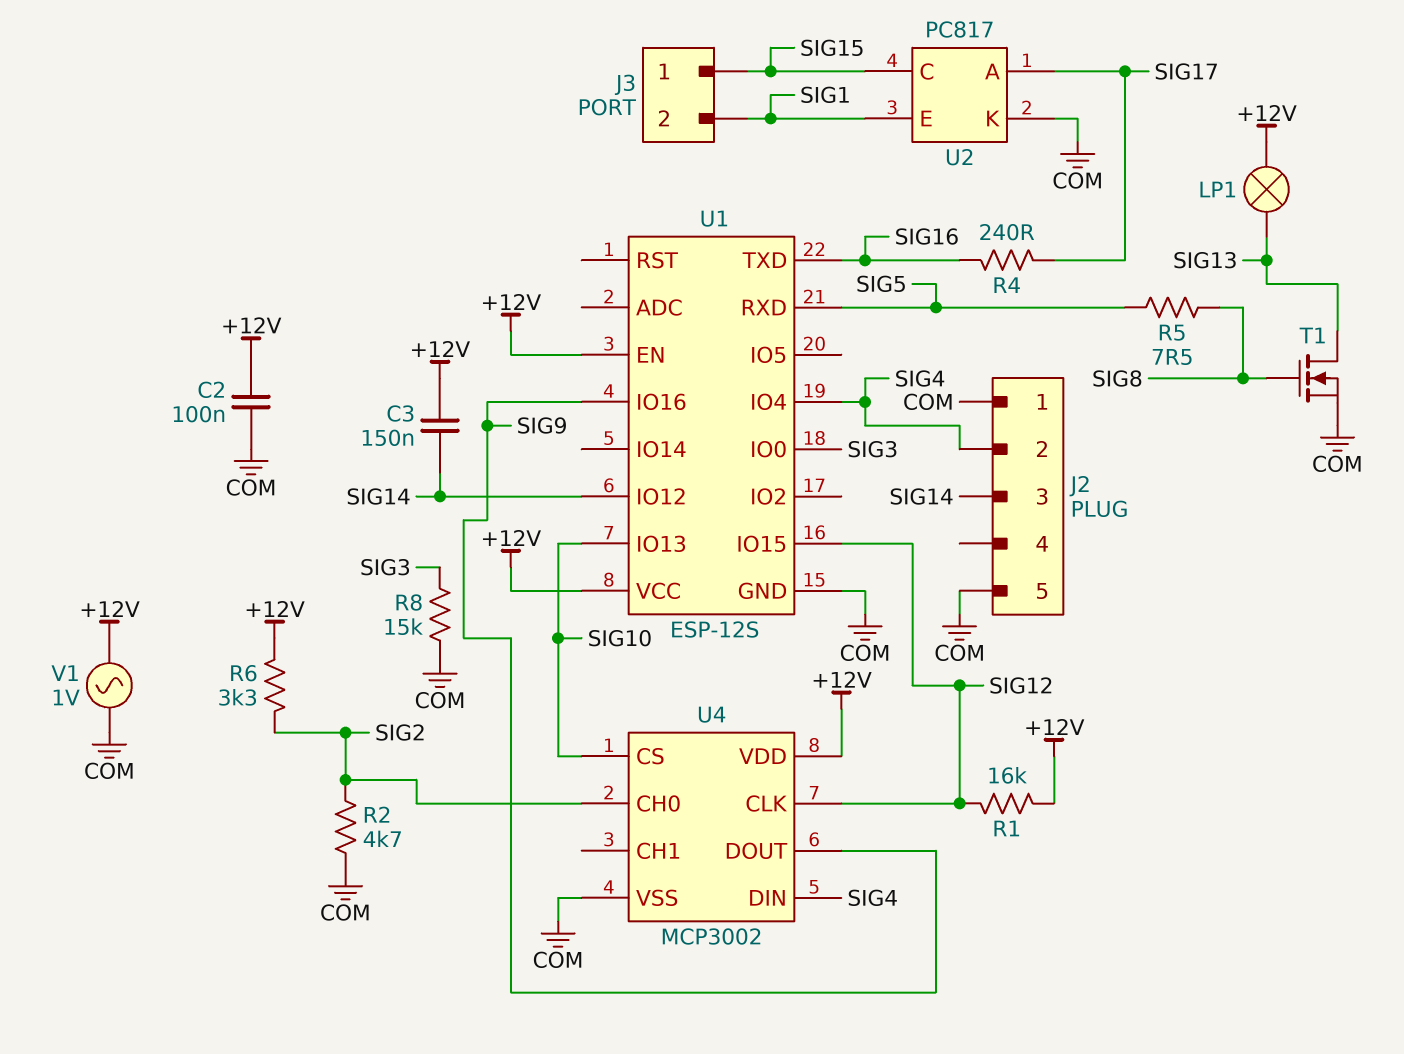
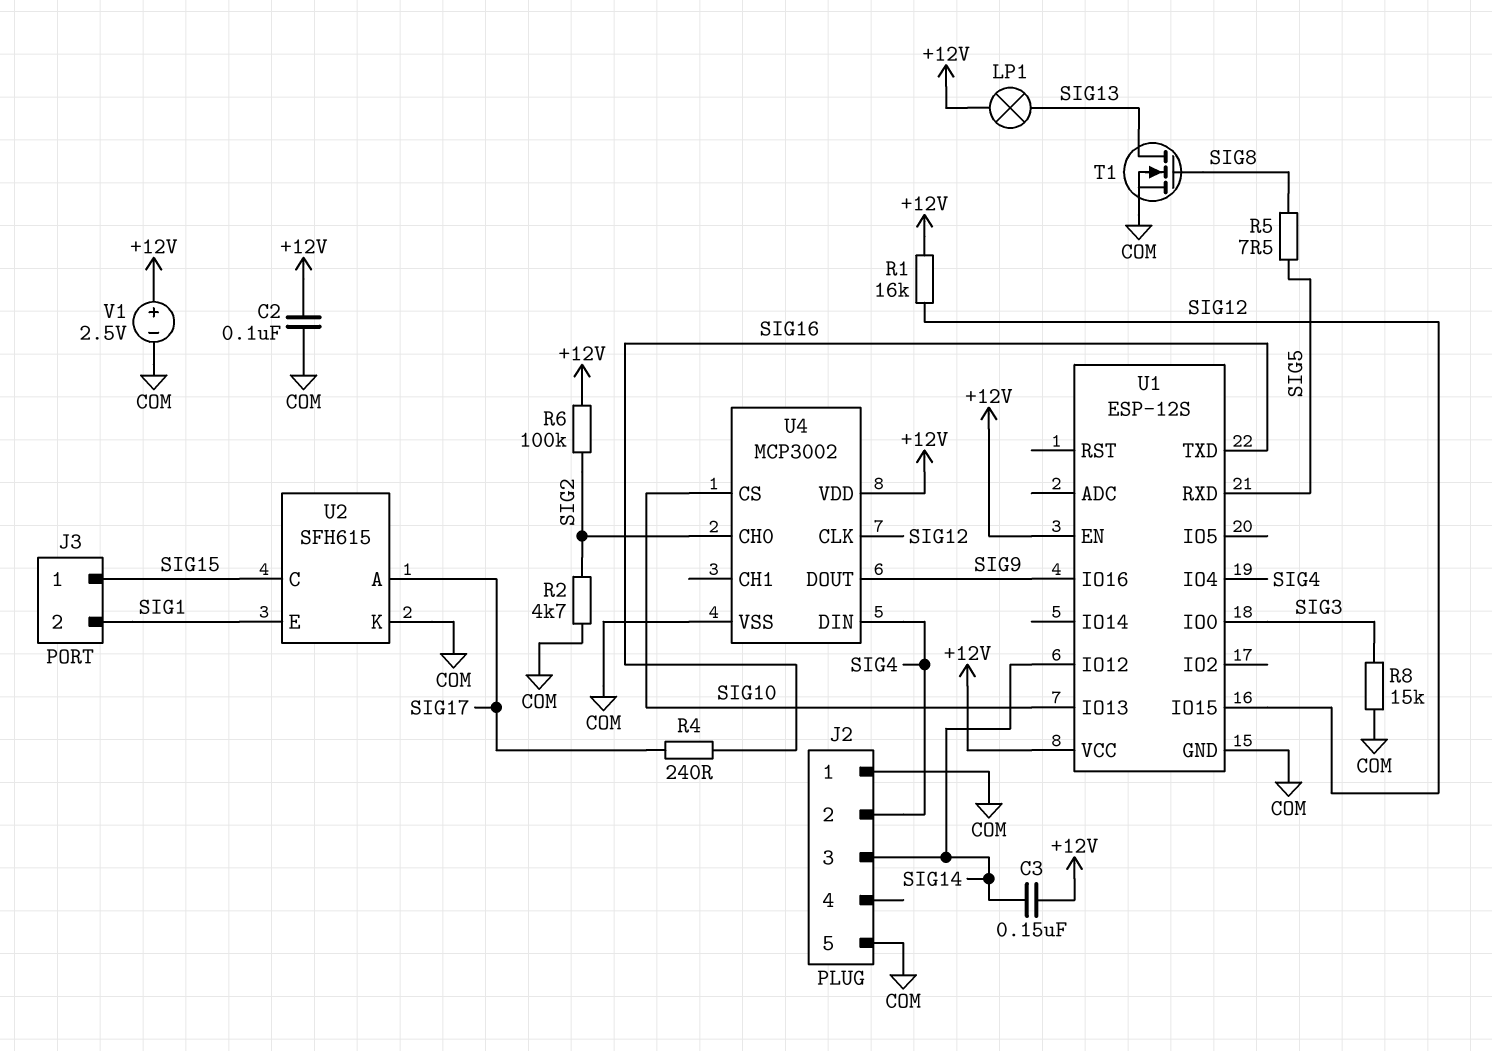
R6: 3.3k (+12V, SIG2) -> 100k (+12V, SIG2)
U2: PC817 -> SFH615
V1: AC 1V (+12V, COM) -> 2.5V (plus +12V, minus COM)

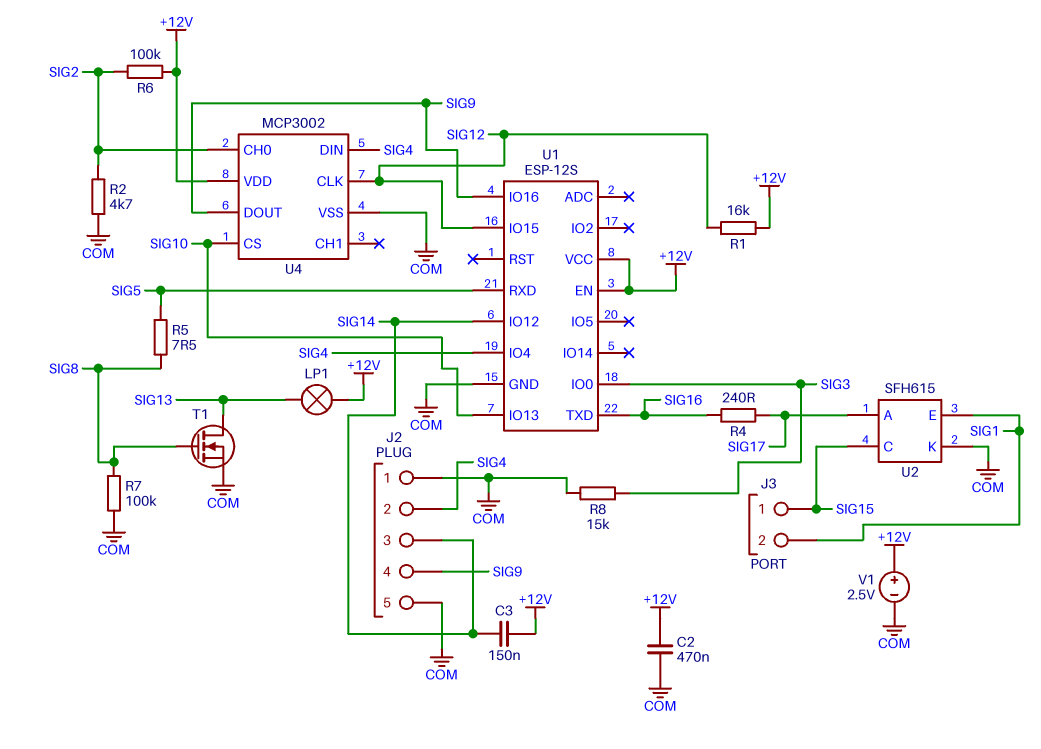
C2: 100nF (+12V, COM) -> 470nF (+12V, COM)
J2 pin 4: none -> SIG9
R7: none -> 100k (COM, SIG8)

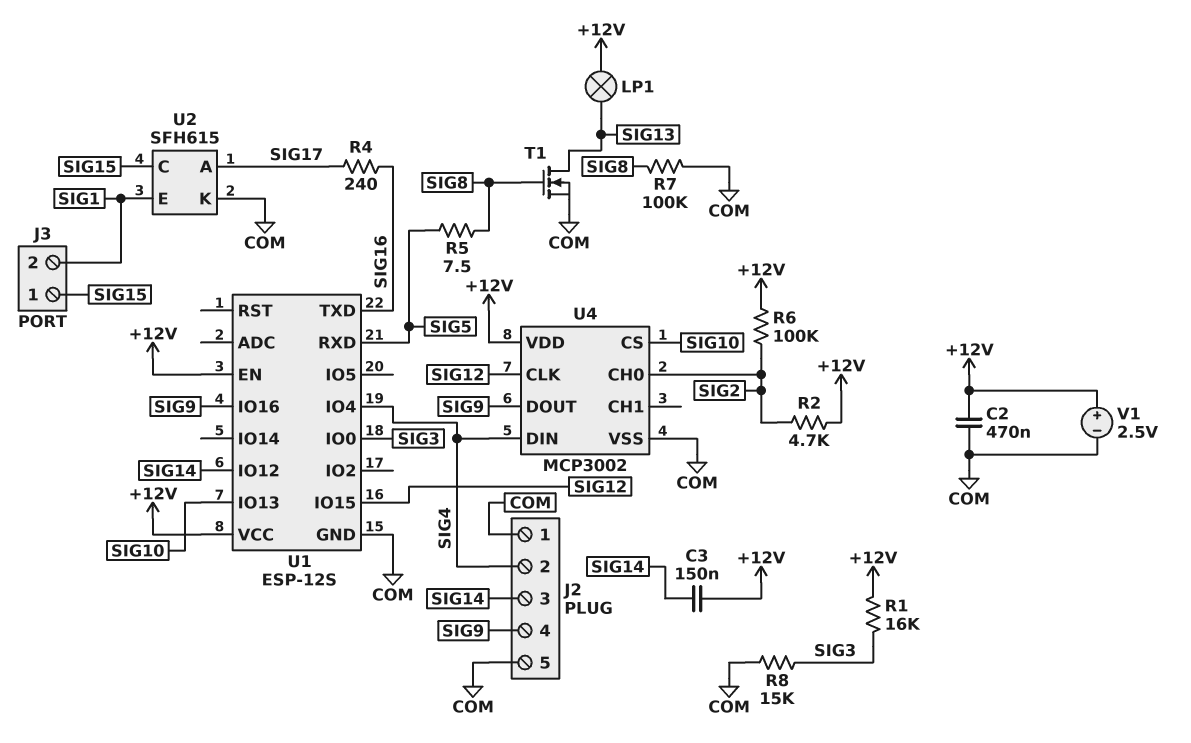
R1: 16k (+12V, SIG12) -> 16k (+12V, SIG3)
R2: 4.7k (COM, SIG2) -> 4.7k (+12V, SIG2)

